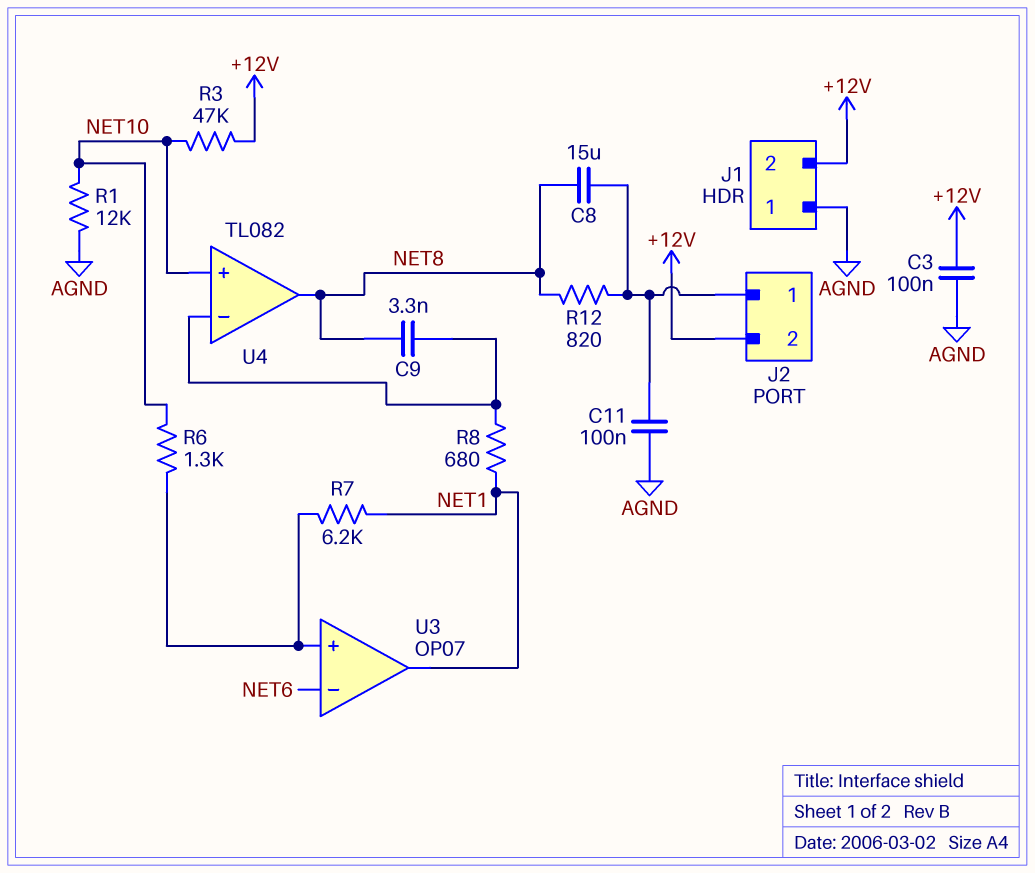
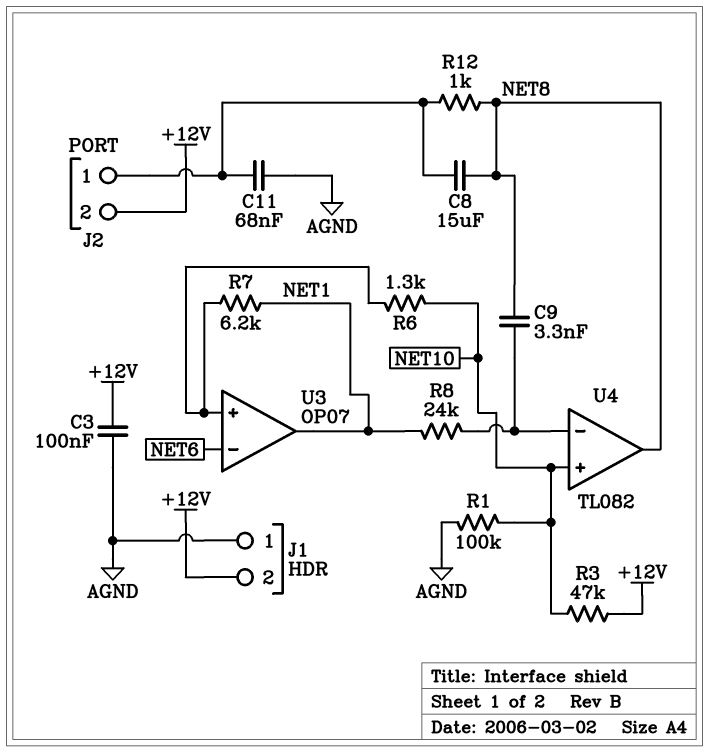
C11: 100nF (AGND, J2/1) -> 68nF (AGND, J2/1)
R1: 12k (AGND, NET10) -> 100k (AGND, NET10)
R8: 680 (NET1, U4/in-) -> 24k (NET1, U4/in-)
R12: 820 (J2/1, NET8) -> 1k (J2/1, NET8)

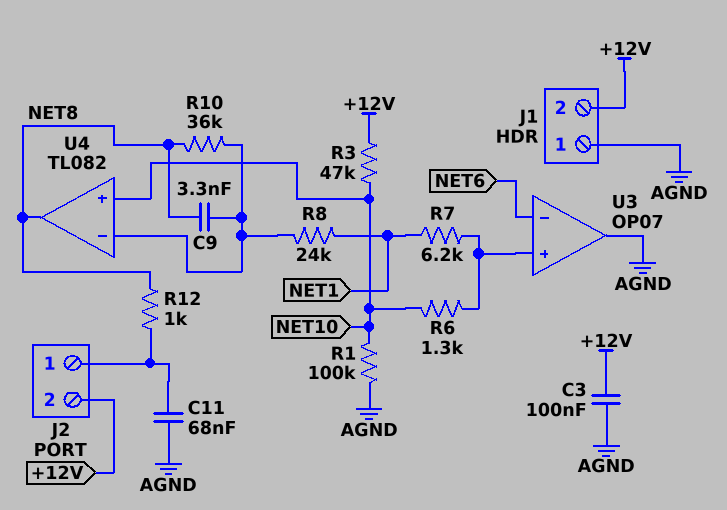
C8: 15uF (J2/1, NET8) -> none
R10: none -> 36k (NET8, U4/in-)
U3 pin out: NET1 -> AGND

